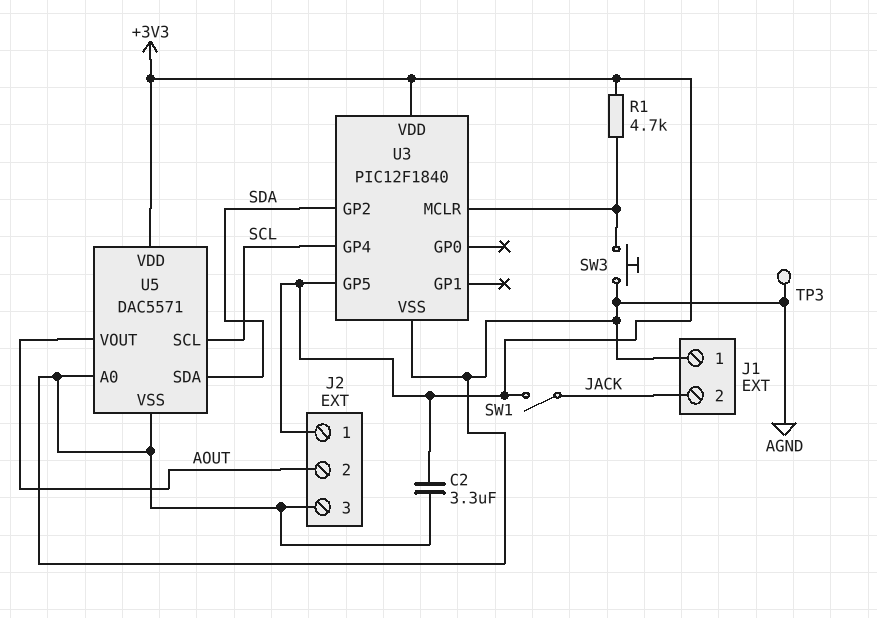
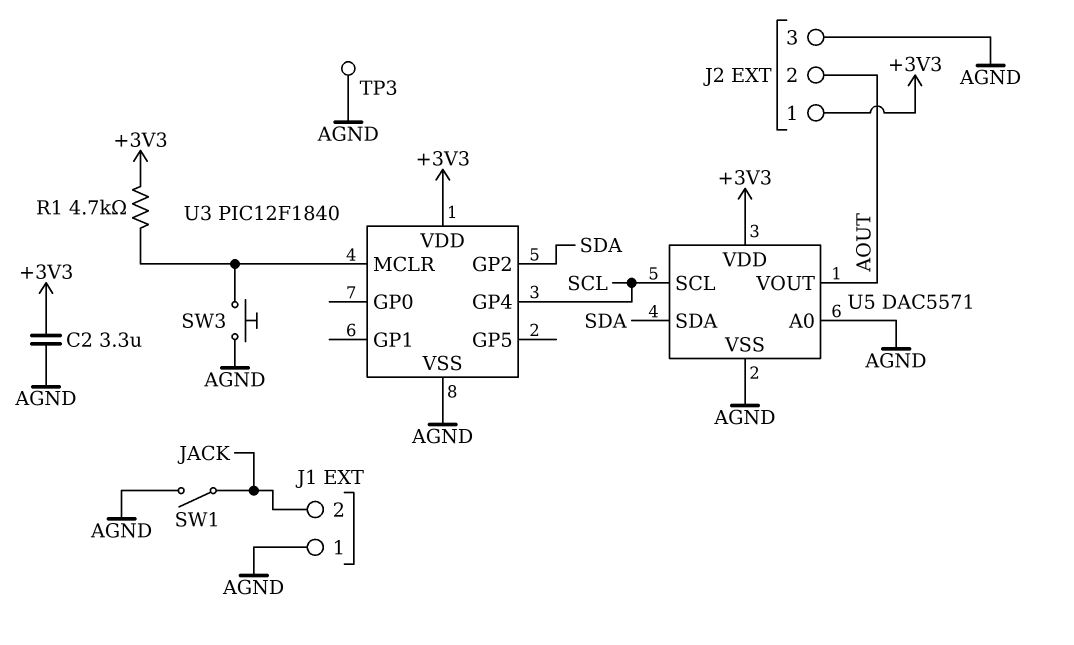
SW1: switch (+3V3, JACK) -> switch (AGND, JACK)
U3 pin GP5: +3V3 -> none

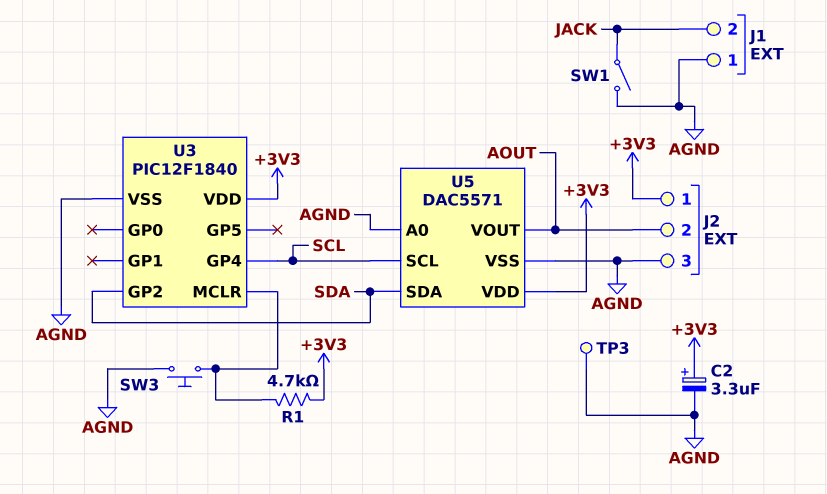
C2: 3.3uF (+3V3, AGND) -> 3.3uF (plus +3V3, minus AGND)

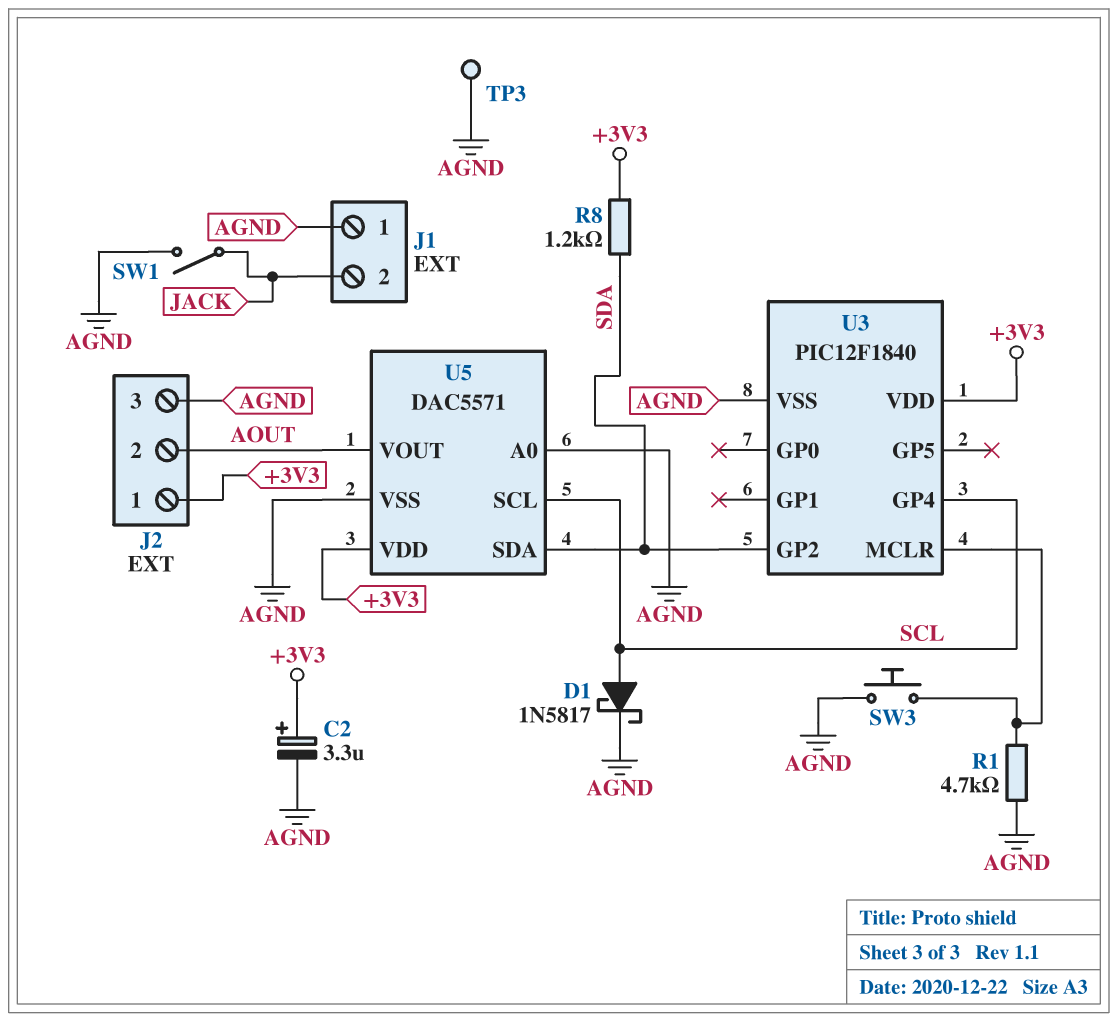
D1: none -> schottky 1N5817 (A SCL, K AGND)
R1: 4.7k (+3V3, U3/MCLR) -> 4.7k (AGND, U3/MCLR)
R8: none -> 1.2k (+3V3, SDA)

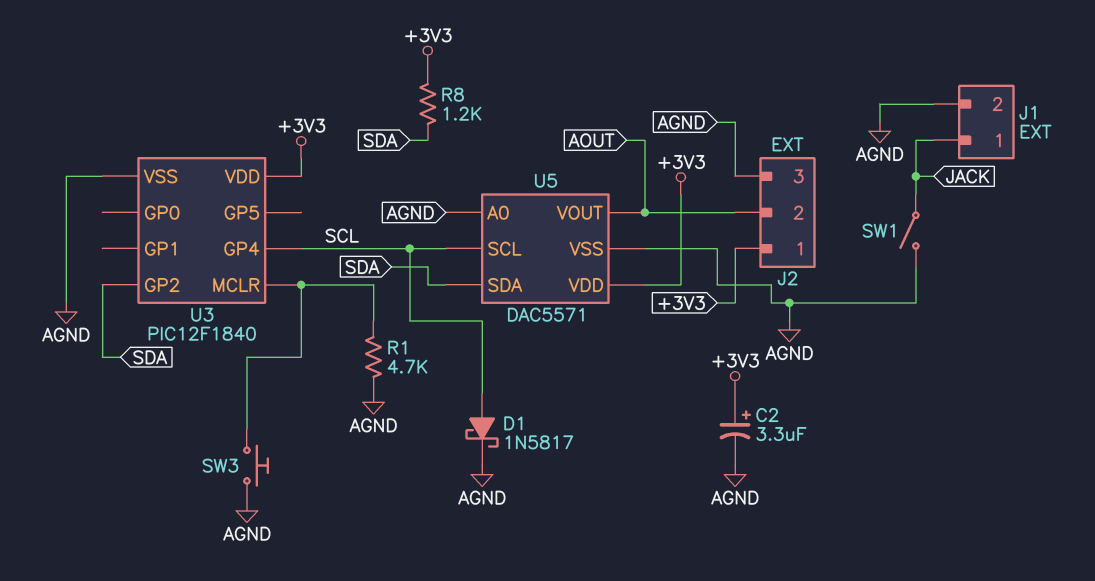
J1 pin 1: AGND -> JACK
J1 pin 2: JACK -> AGND
TP3: test point (AGND) -> none

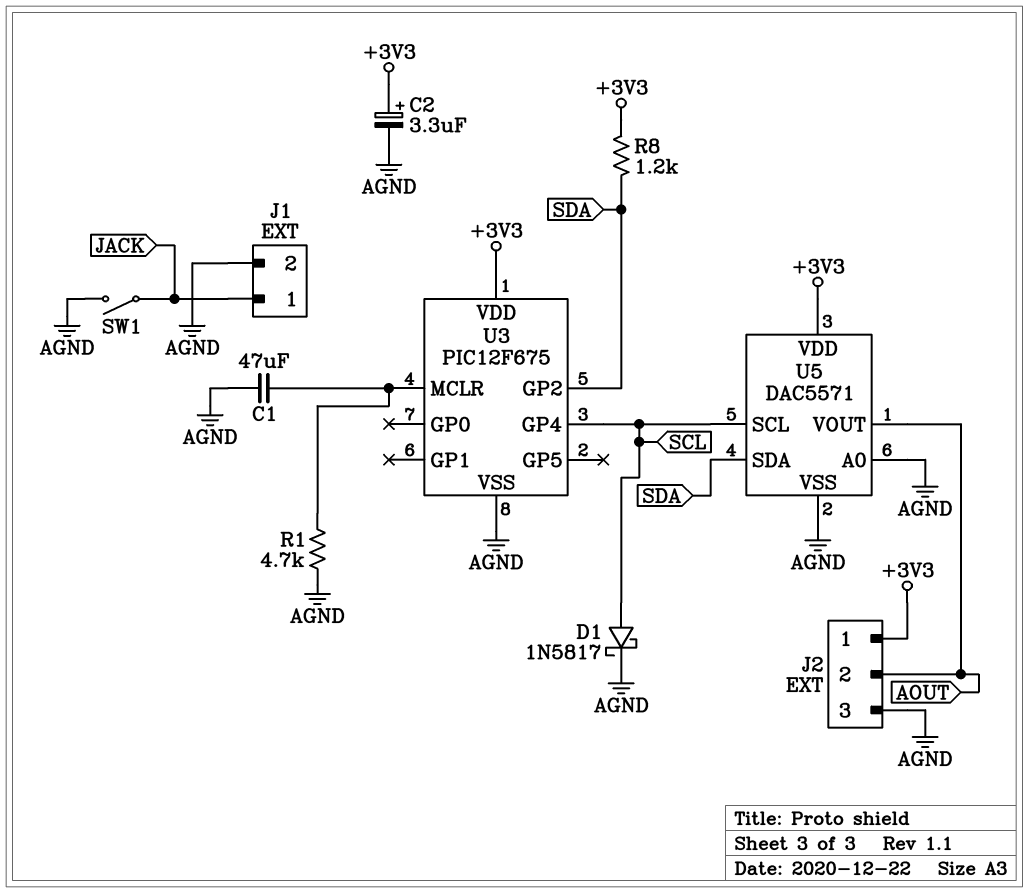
C1: none -> 47uF (AGND, U3/MCLR)
SW3: button (AGND, U3/MCLR) -> none
U3: PIC12F1840 -> PIC12F675

